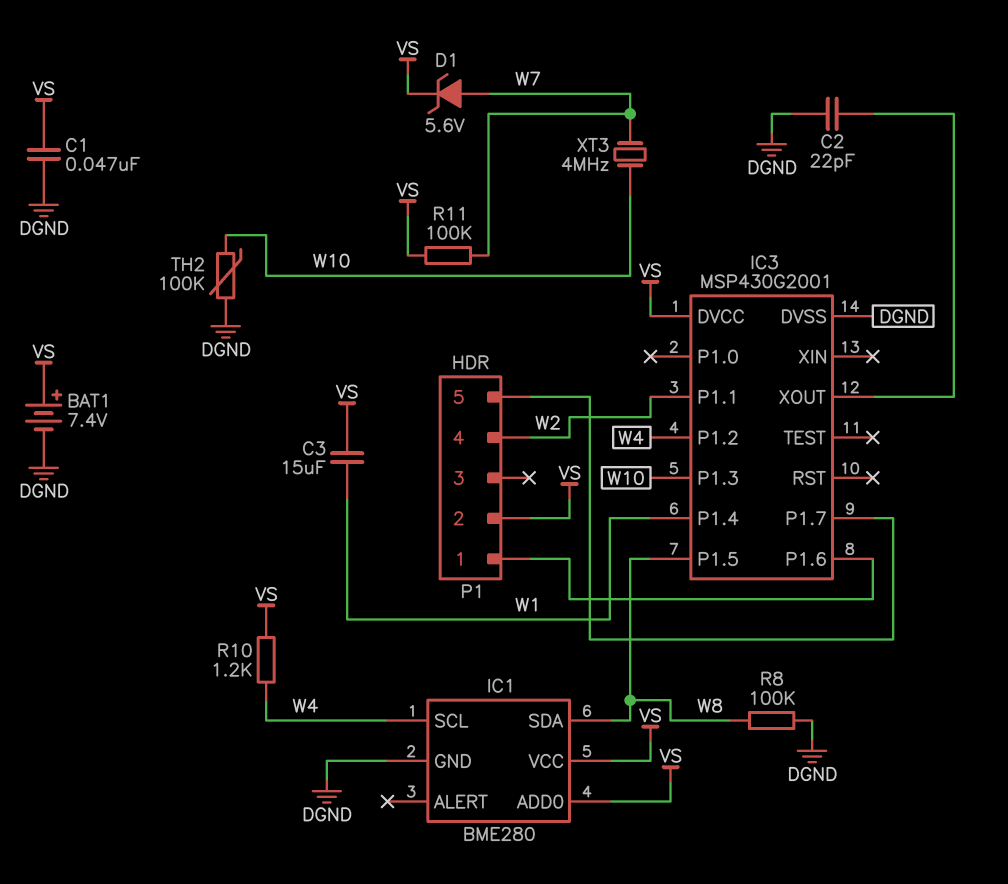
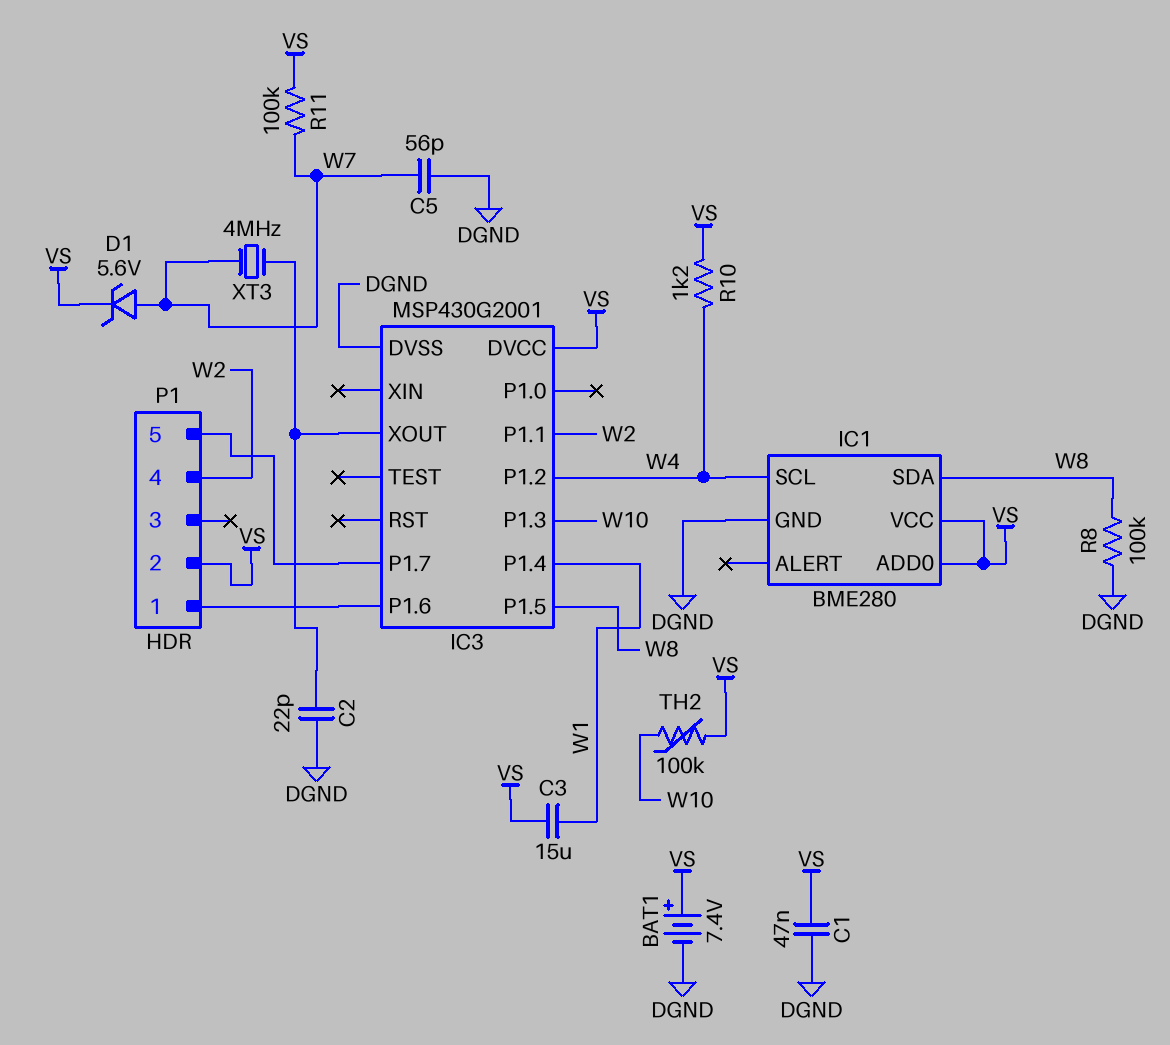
C5: none -> 56pF (DGND, W7)
TH2: 100k (DGND, W10) -> 100k (VS, W10)
XT3: 4MHz (W7, W10) -> 4MHz (IC3/XOUT, W7)

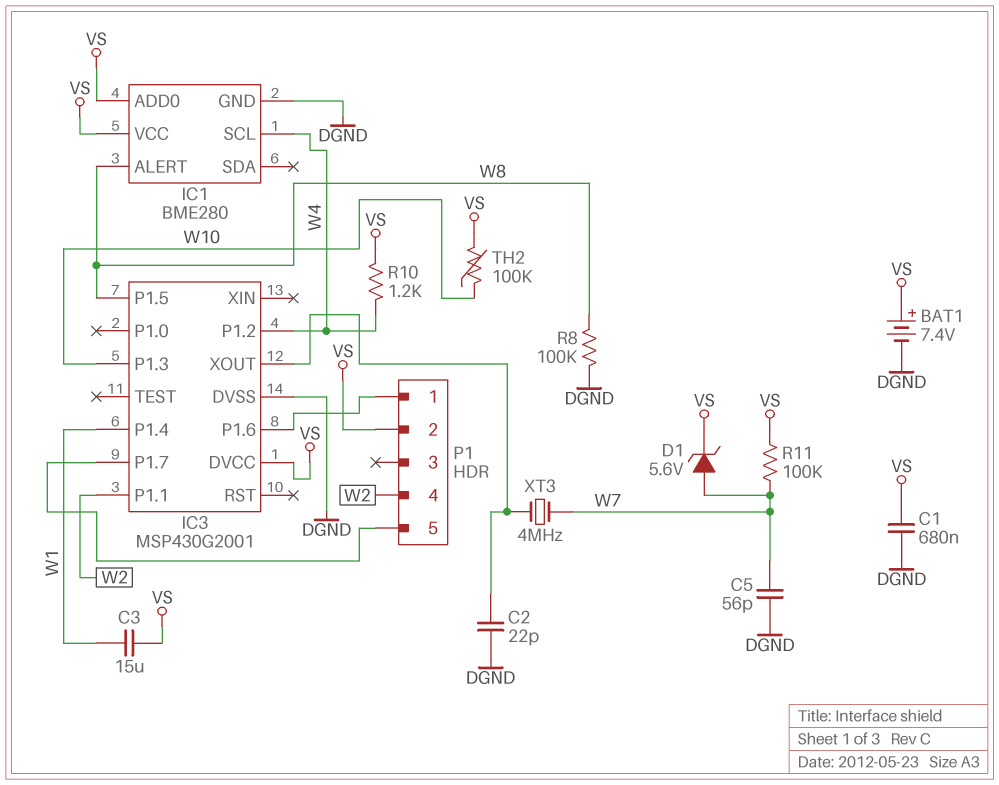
C1: 47nF (DGND, VS) -> 680nF (DGND, VS)
IC1 pin ALERT: none -> W8
IC1 pin SDA: W8 -> none

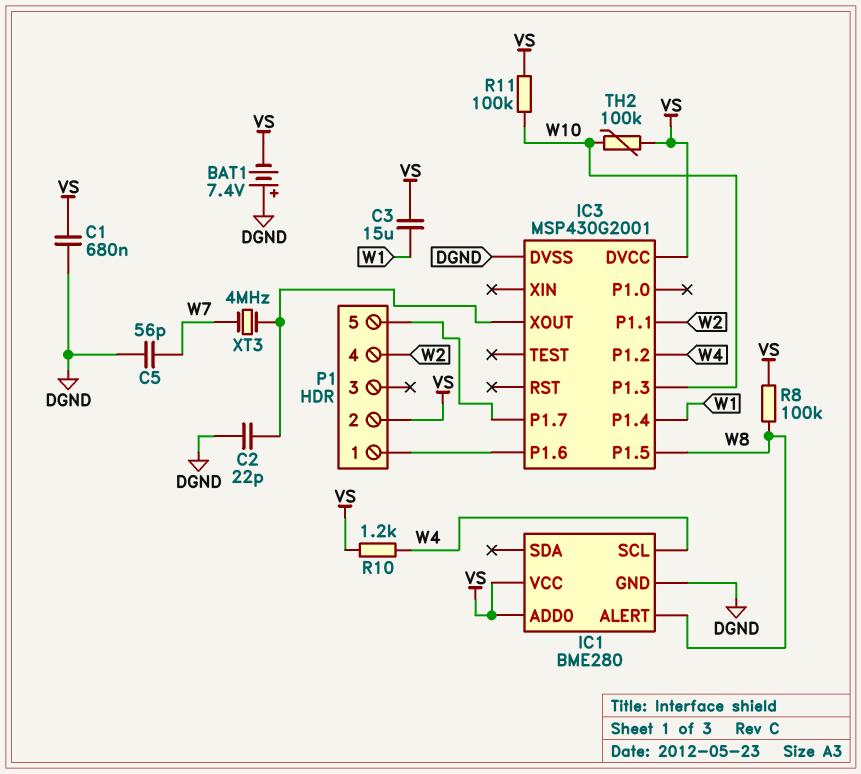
BAT1: 7.4V (plus VS, minus DGND) -> 7.4V (plus DGND, minus VS)
D1: zener 5.6V (A W7, K VS) -> none
R8: 100k (DGND, W8) -> 100k (VS, W8)
R11: 100k (VS, W7) -> 100k (VS, W10)

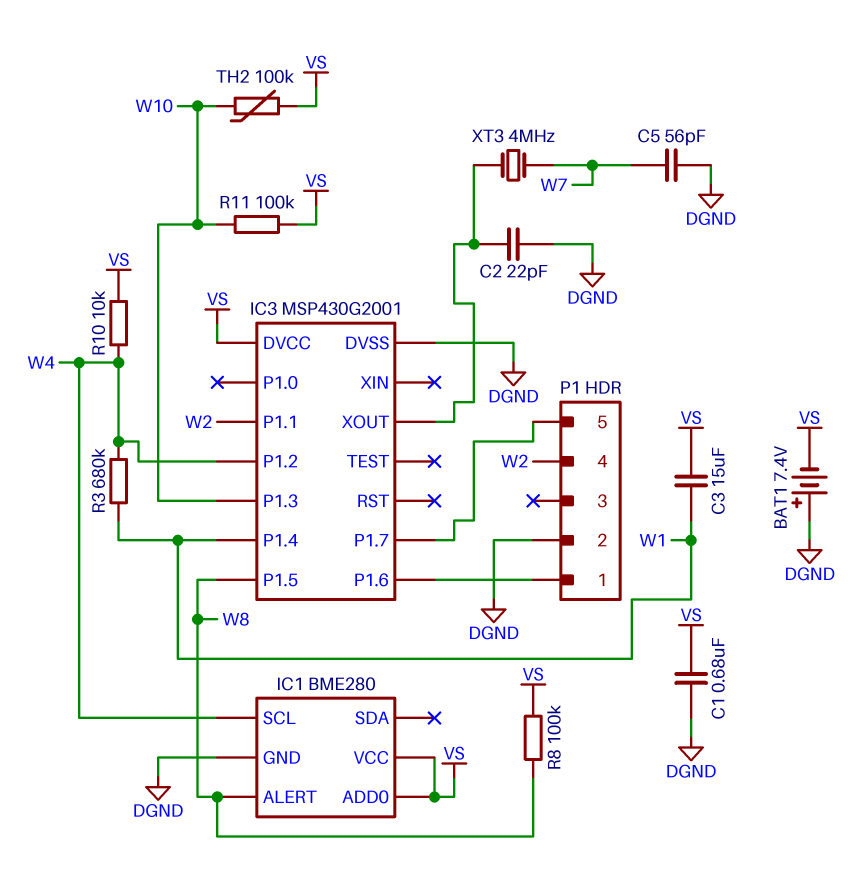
P1 pin 2: VS -> DGND
R3: none -> 680k (W1, W4)
R10: 1.2k (VS, W4) -> 10k (VS, W4)

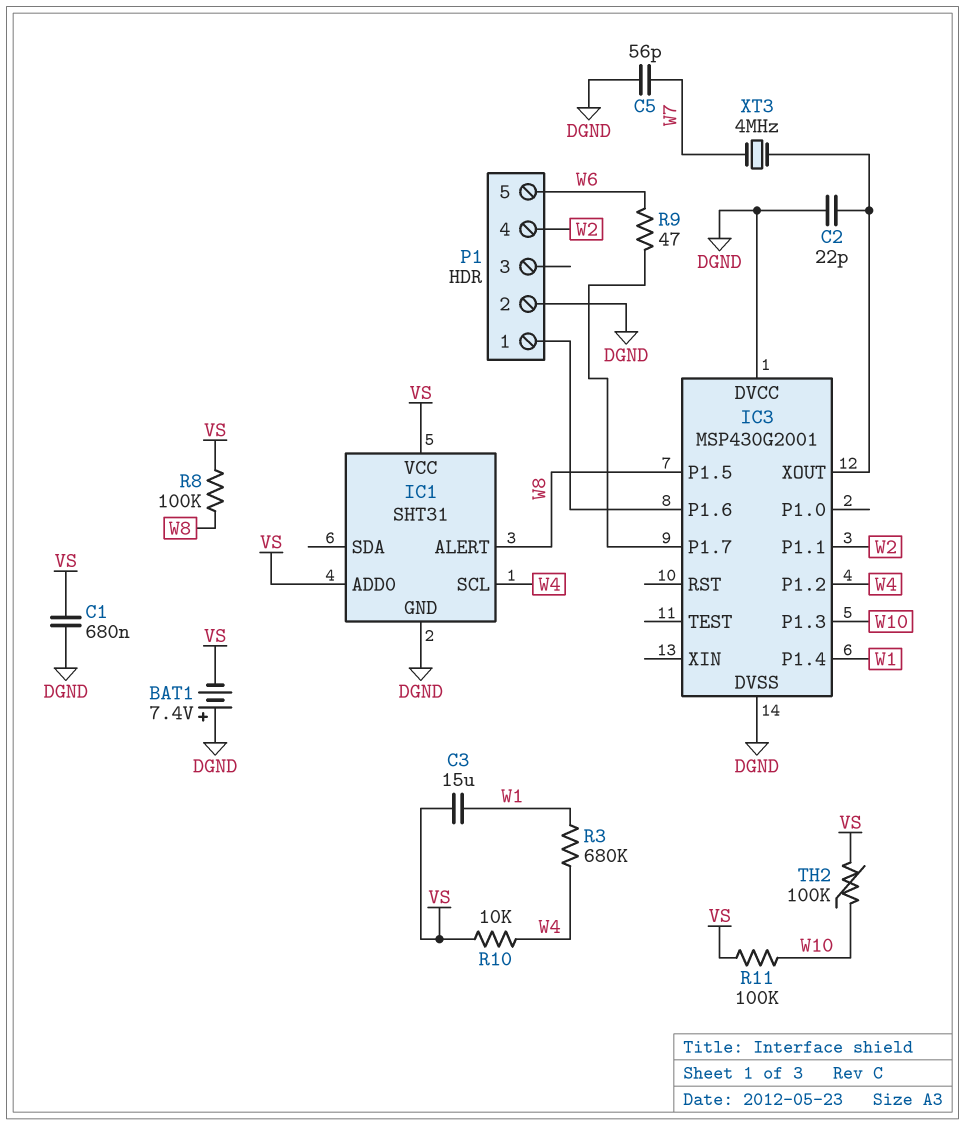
IC1: BME280 -> SHT31
IC3 pin DVCC: VS -> DGND
P1 pin 5: IC3/P1.7 -> W6
R9: none -> 47 (IC3/P1.7, W6)

